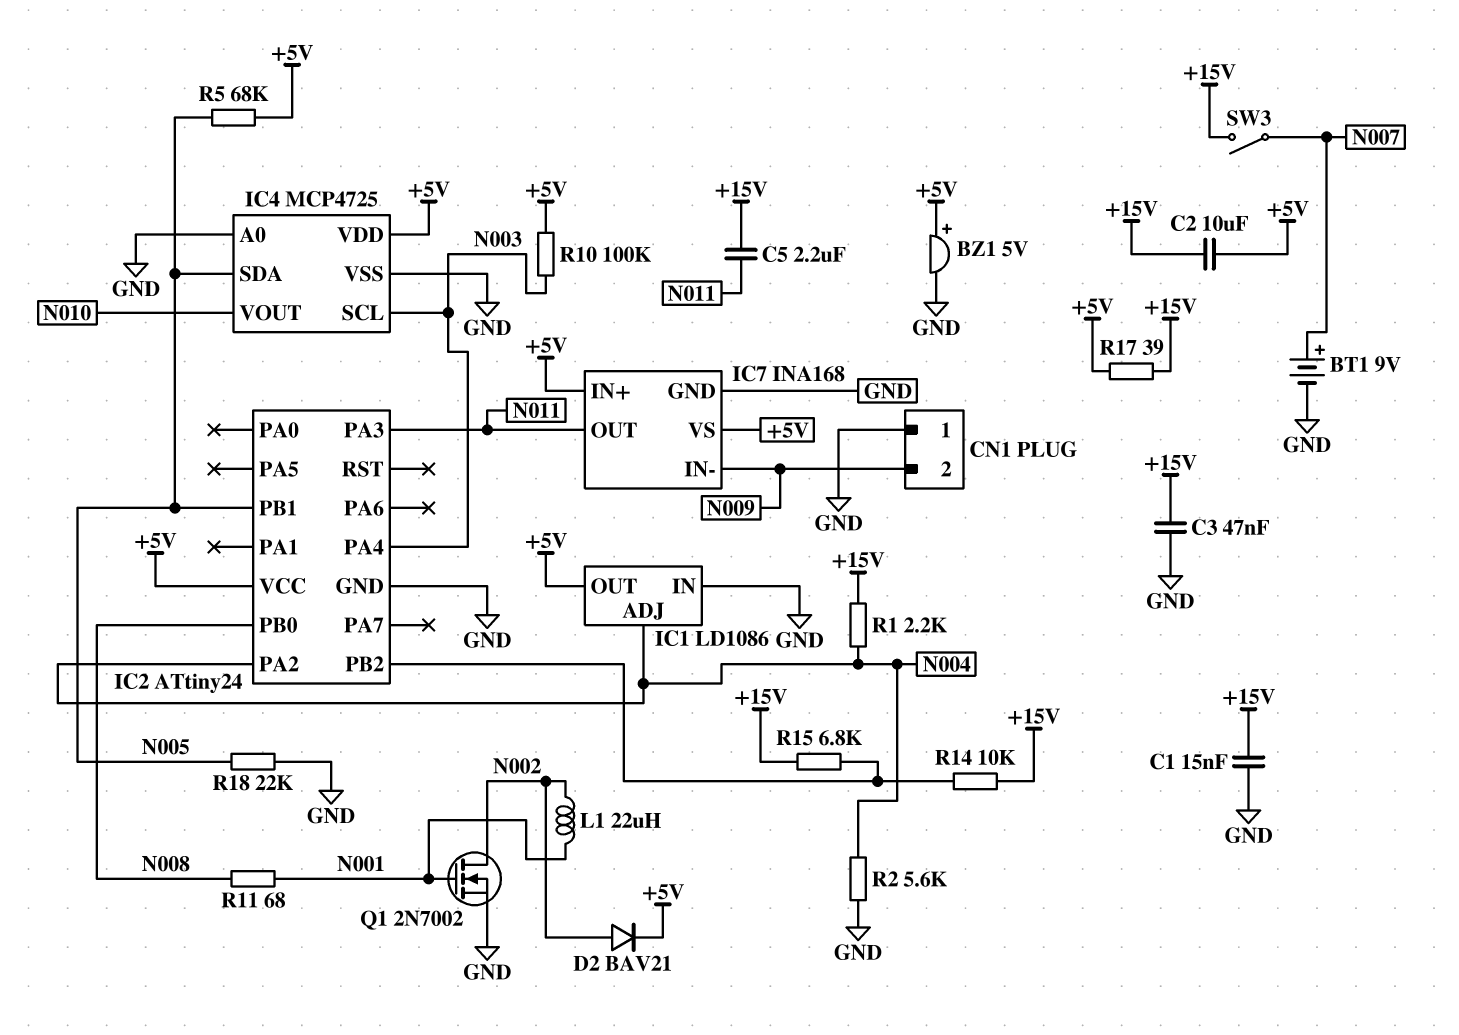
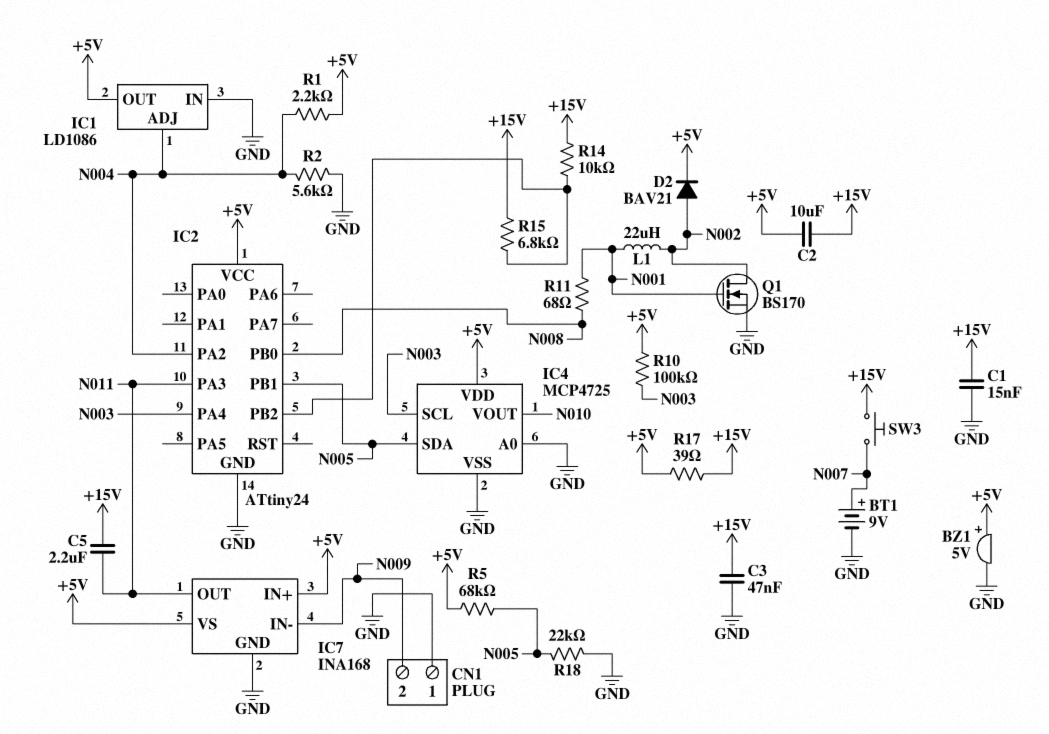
Q1: NMOS 2N7002 (G N001, D N002, S GND) -> NMOS BS170 (G N001, D N002, S GND)
R1: 2.2k (+15V, N004) -> 2.2k (+5V, N004)
SW3: switch (+15V, N007) -> button (+15V, N007)

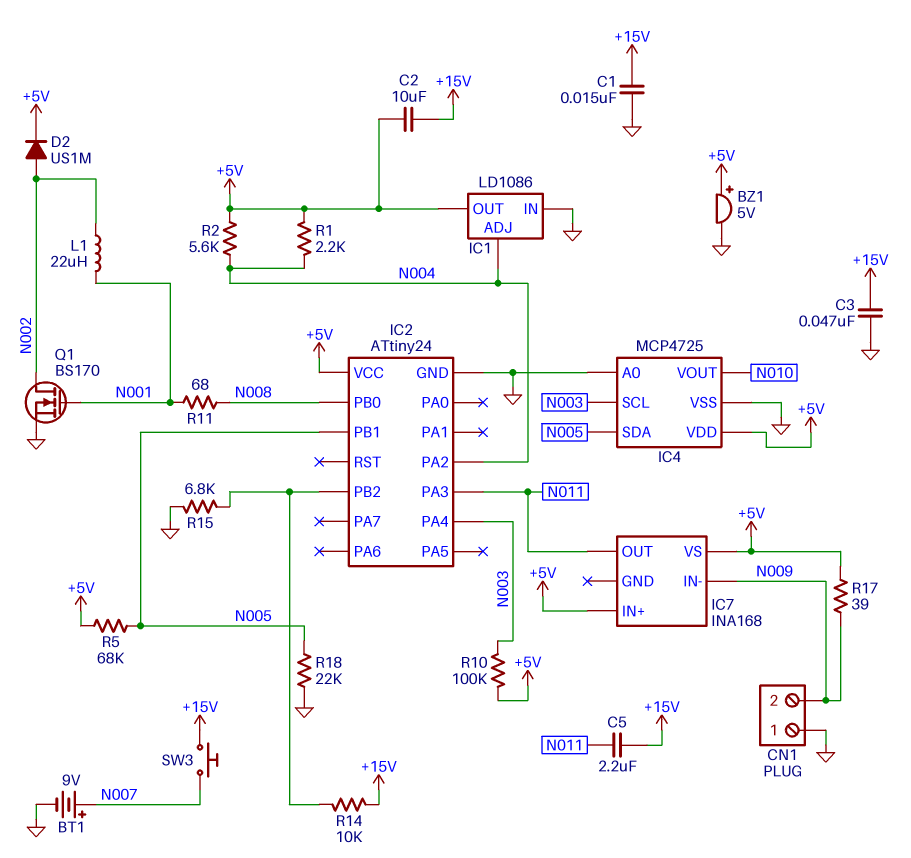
D2: diode BAV21 (A N002, K +5V) -> diode US1M (A N002, K +5V)
IC7 pin GND: GND -> none
R2: 5.6k (GND, N004) -> 5.6k (+5V, N004)
R15: 6.8k (+15V, IC2/PB2) -> 6.8k (GND, IC2/PB2)
R17: 39 (+5V, +15V) -> 39 (+5V, N009)

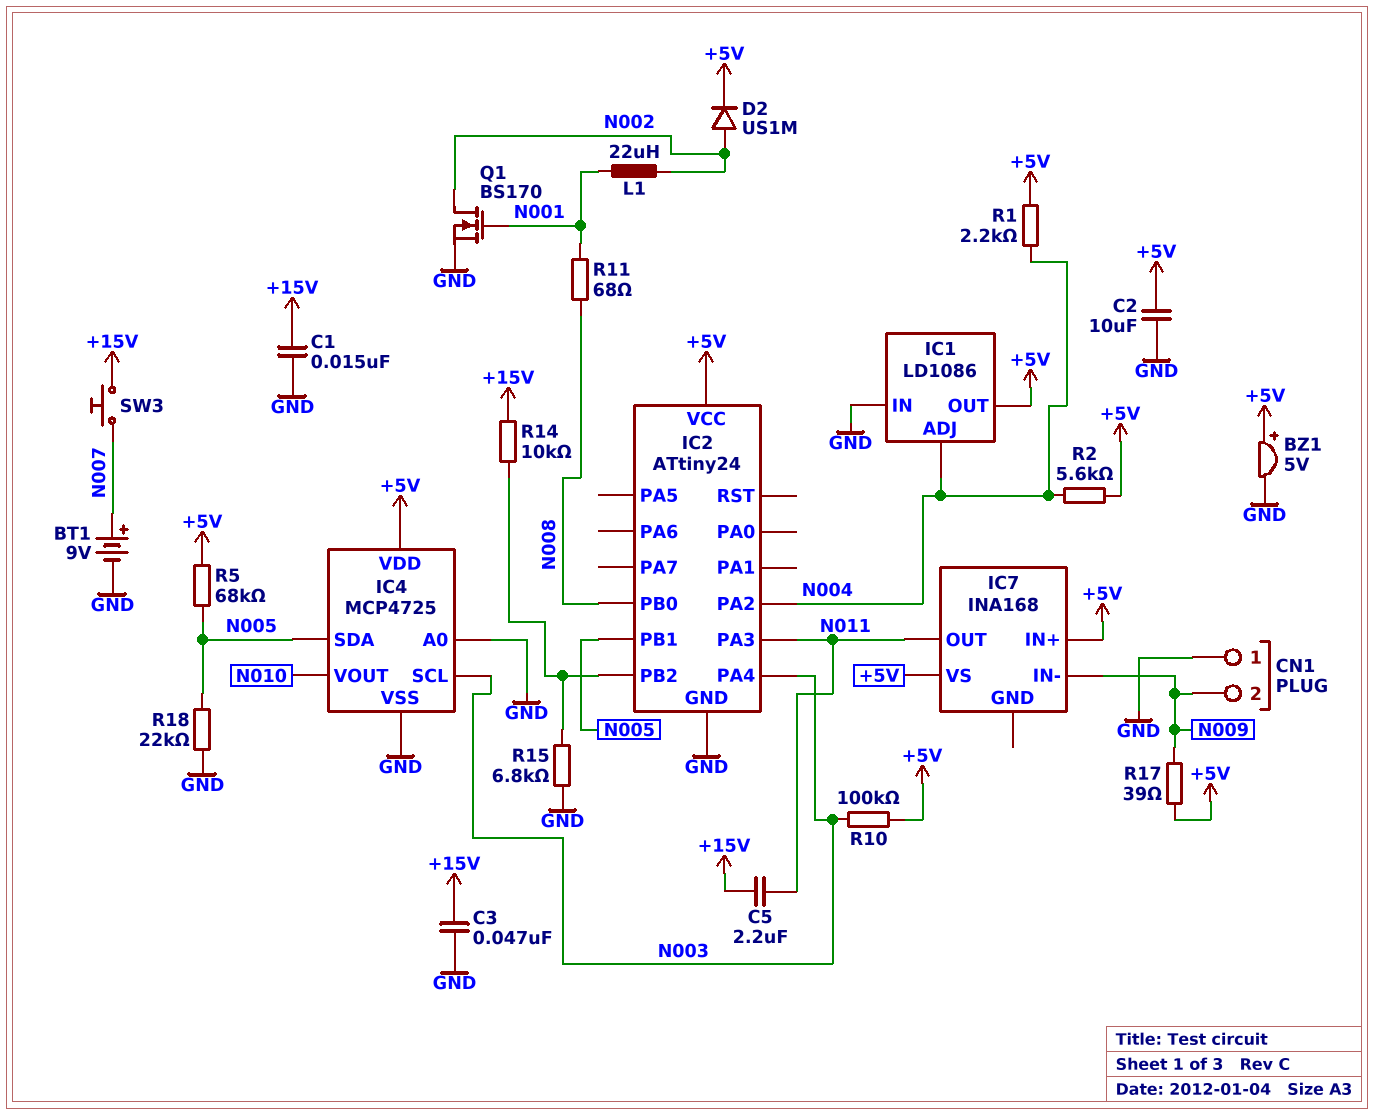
C2: 10uF (+5V, +15V) -> 10uF (+5V, GND)

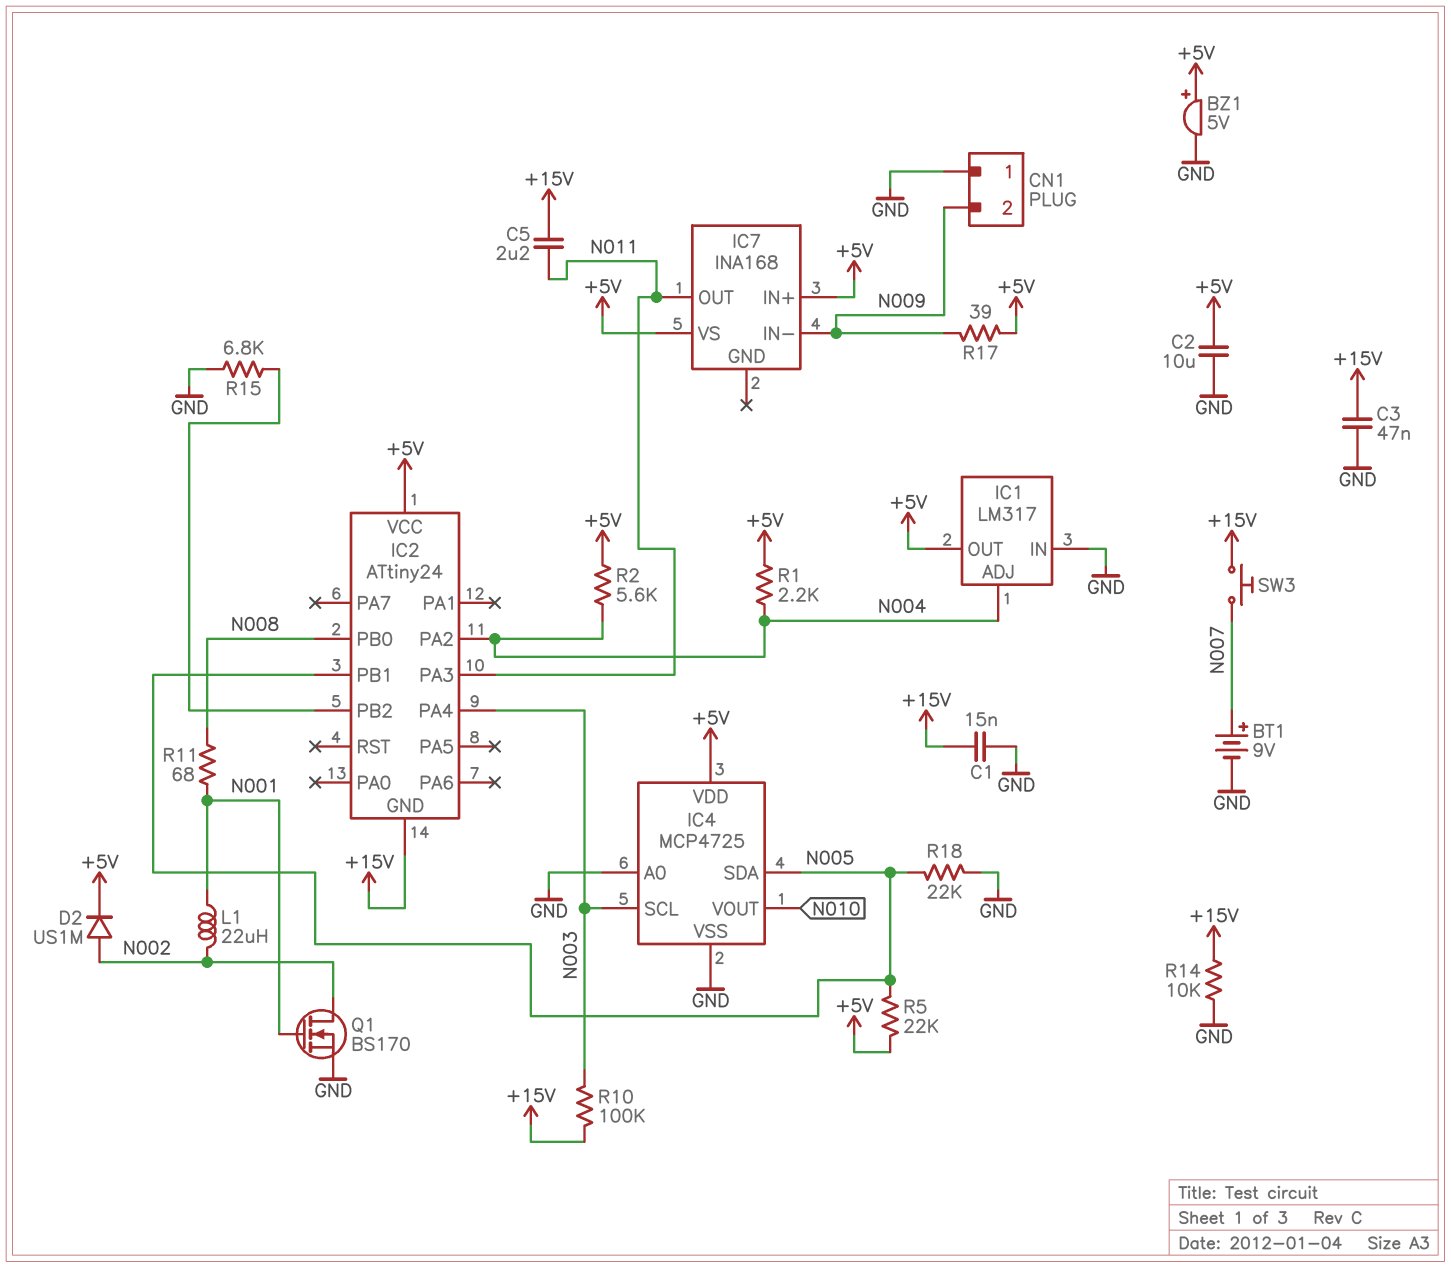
IC1: LD1086 -> LM317
IC2 pin GND: GND -> +15V
R5: 68k (+5V, N005) -> 22k (+5V, N005)
R10: 100k (+5V, N003) -> 100k (+15V, N003)
R14: 10k (+15V, IC2/PB2) -> 10k (+15V, GND)

